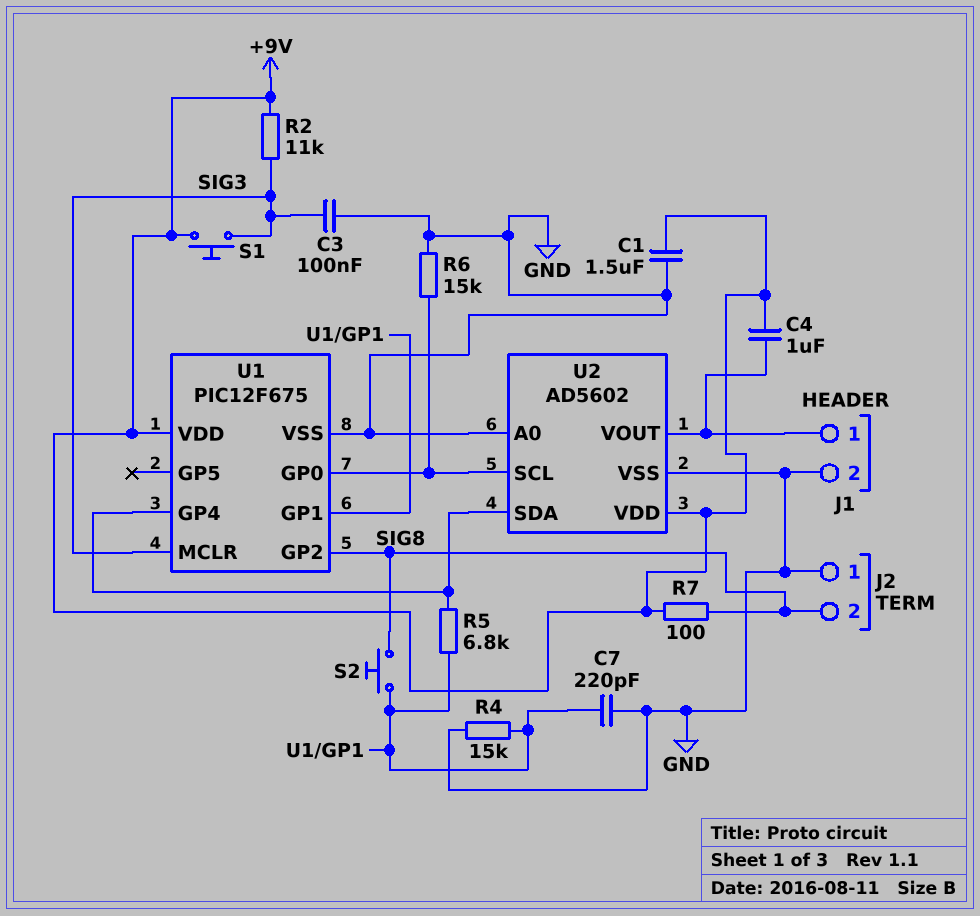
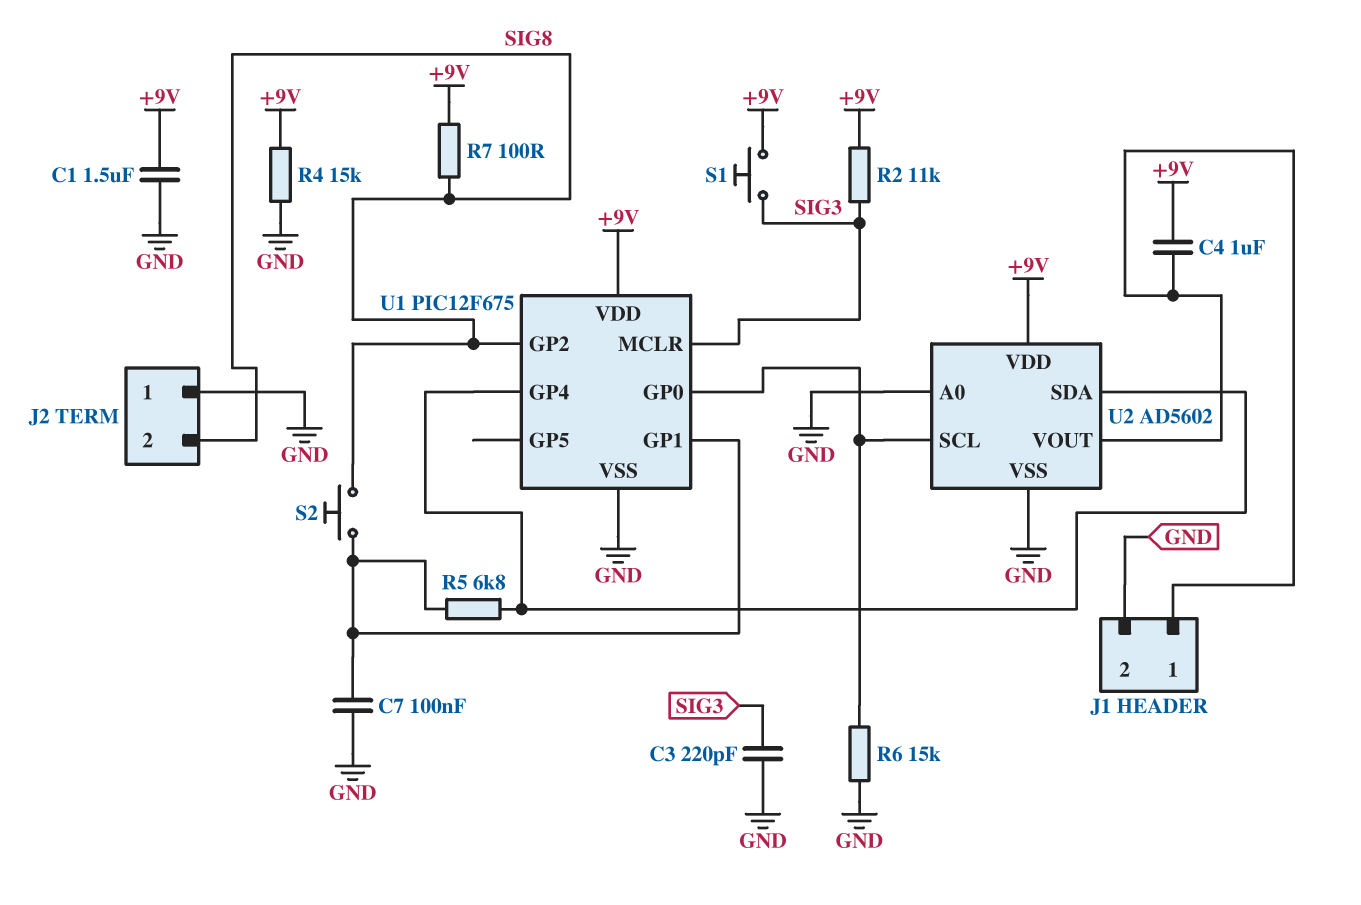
C3: 100nF (GND, SIG3) -> 220pF (GND, SIG3)
C7: 220pF (GND, U1/GP1) -> 100nF (GND, U1/GP1)
R4: 15k (GND, U1/GP1) -> 15k (+9V, GND)

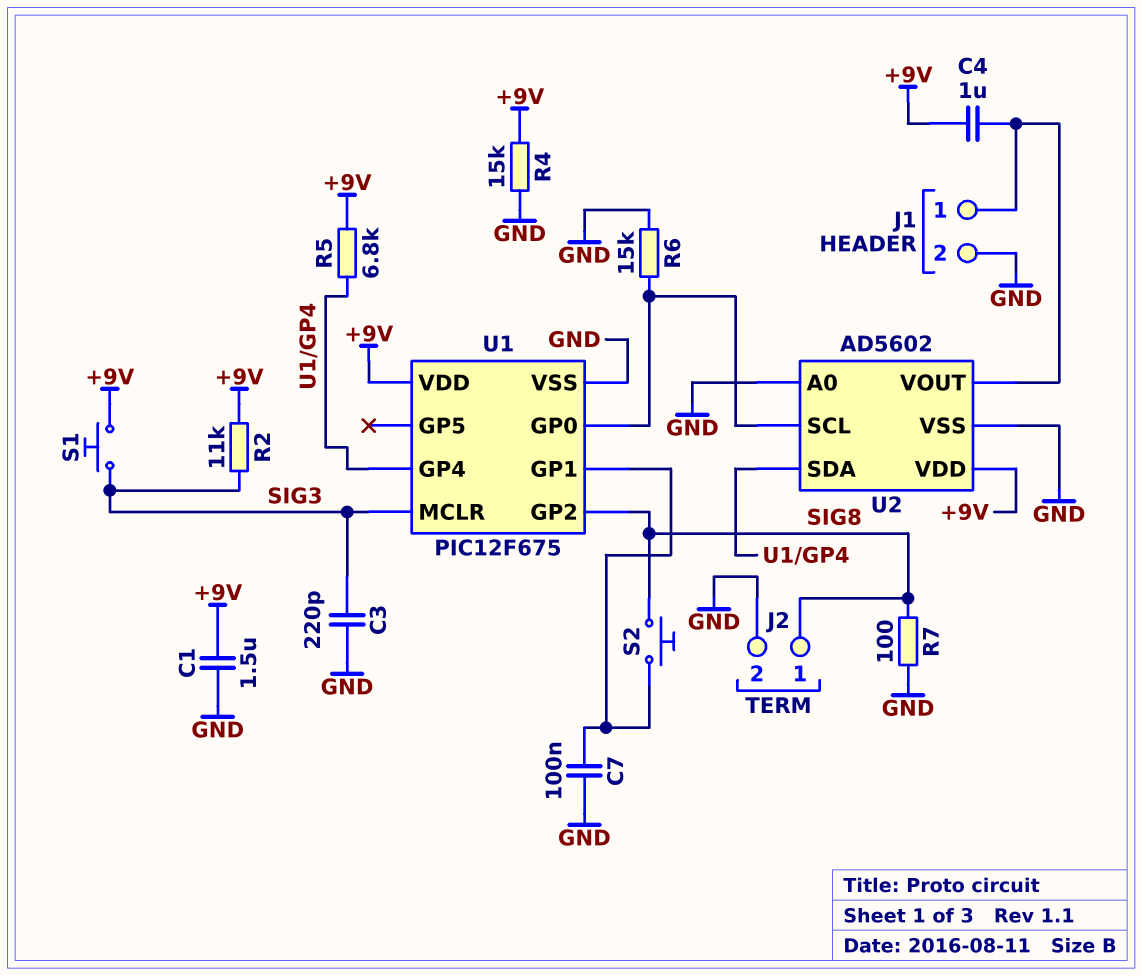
J2 pin 1: GND -> SIG8
J2 pin 2: SIG8 -> GND
R5: 6.8k (U1/GP1, U1/GP4) -> 6.8k (+9V, U1/GP4)
R7: 100 (+9V, SIG8) -> 100 (GND, SIG8)

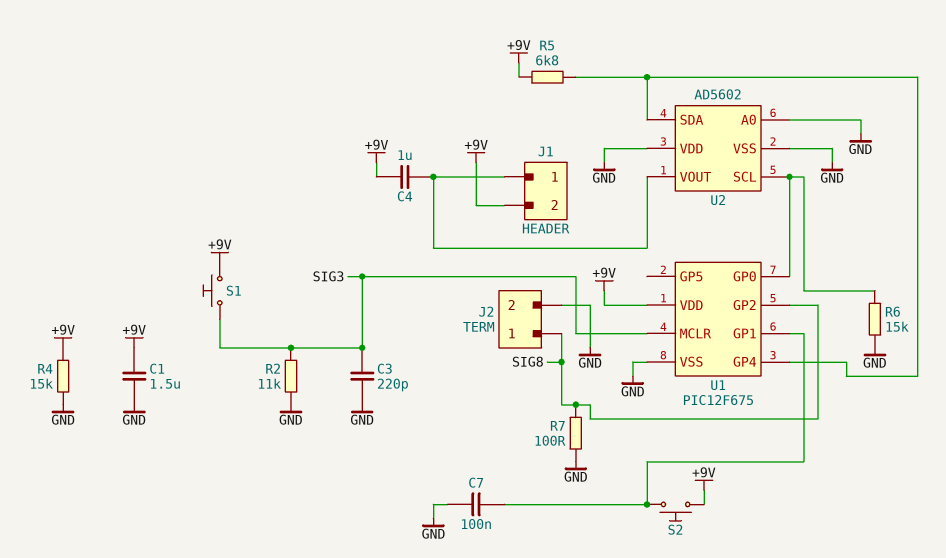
J1 pin 2: GND -> +9V
R2: 11k (+9V, SIG3) -> 11k (GND, SIG3)
S2: button (SIG8, U1/GP1) -> button (+9V, U1/GP1)
U2 pin VDD: +9V -> GND

